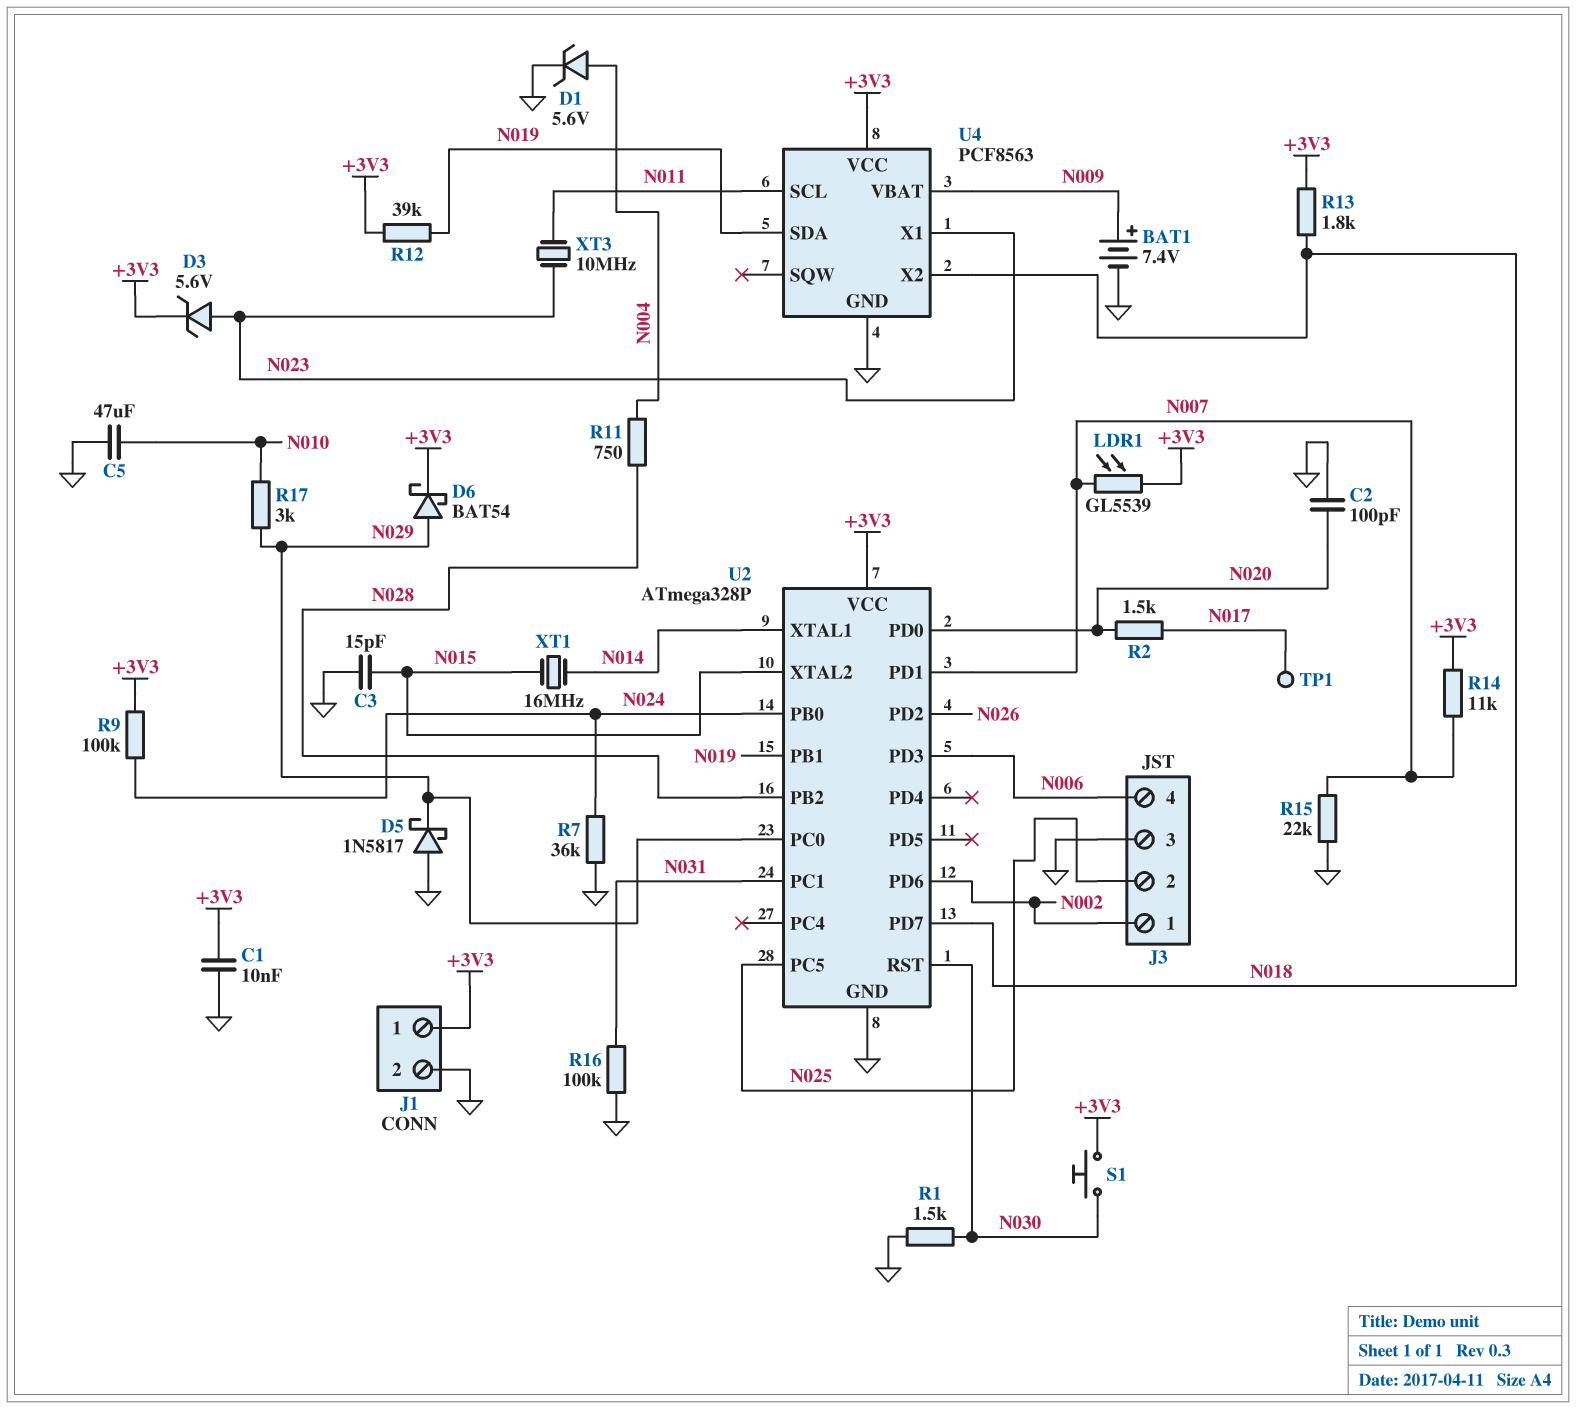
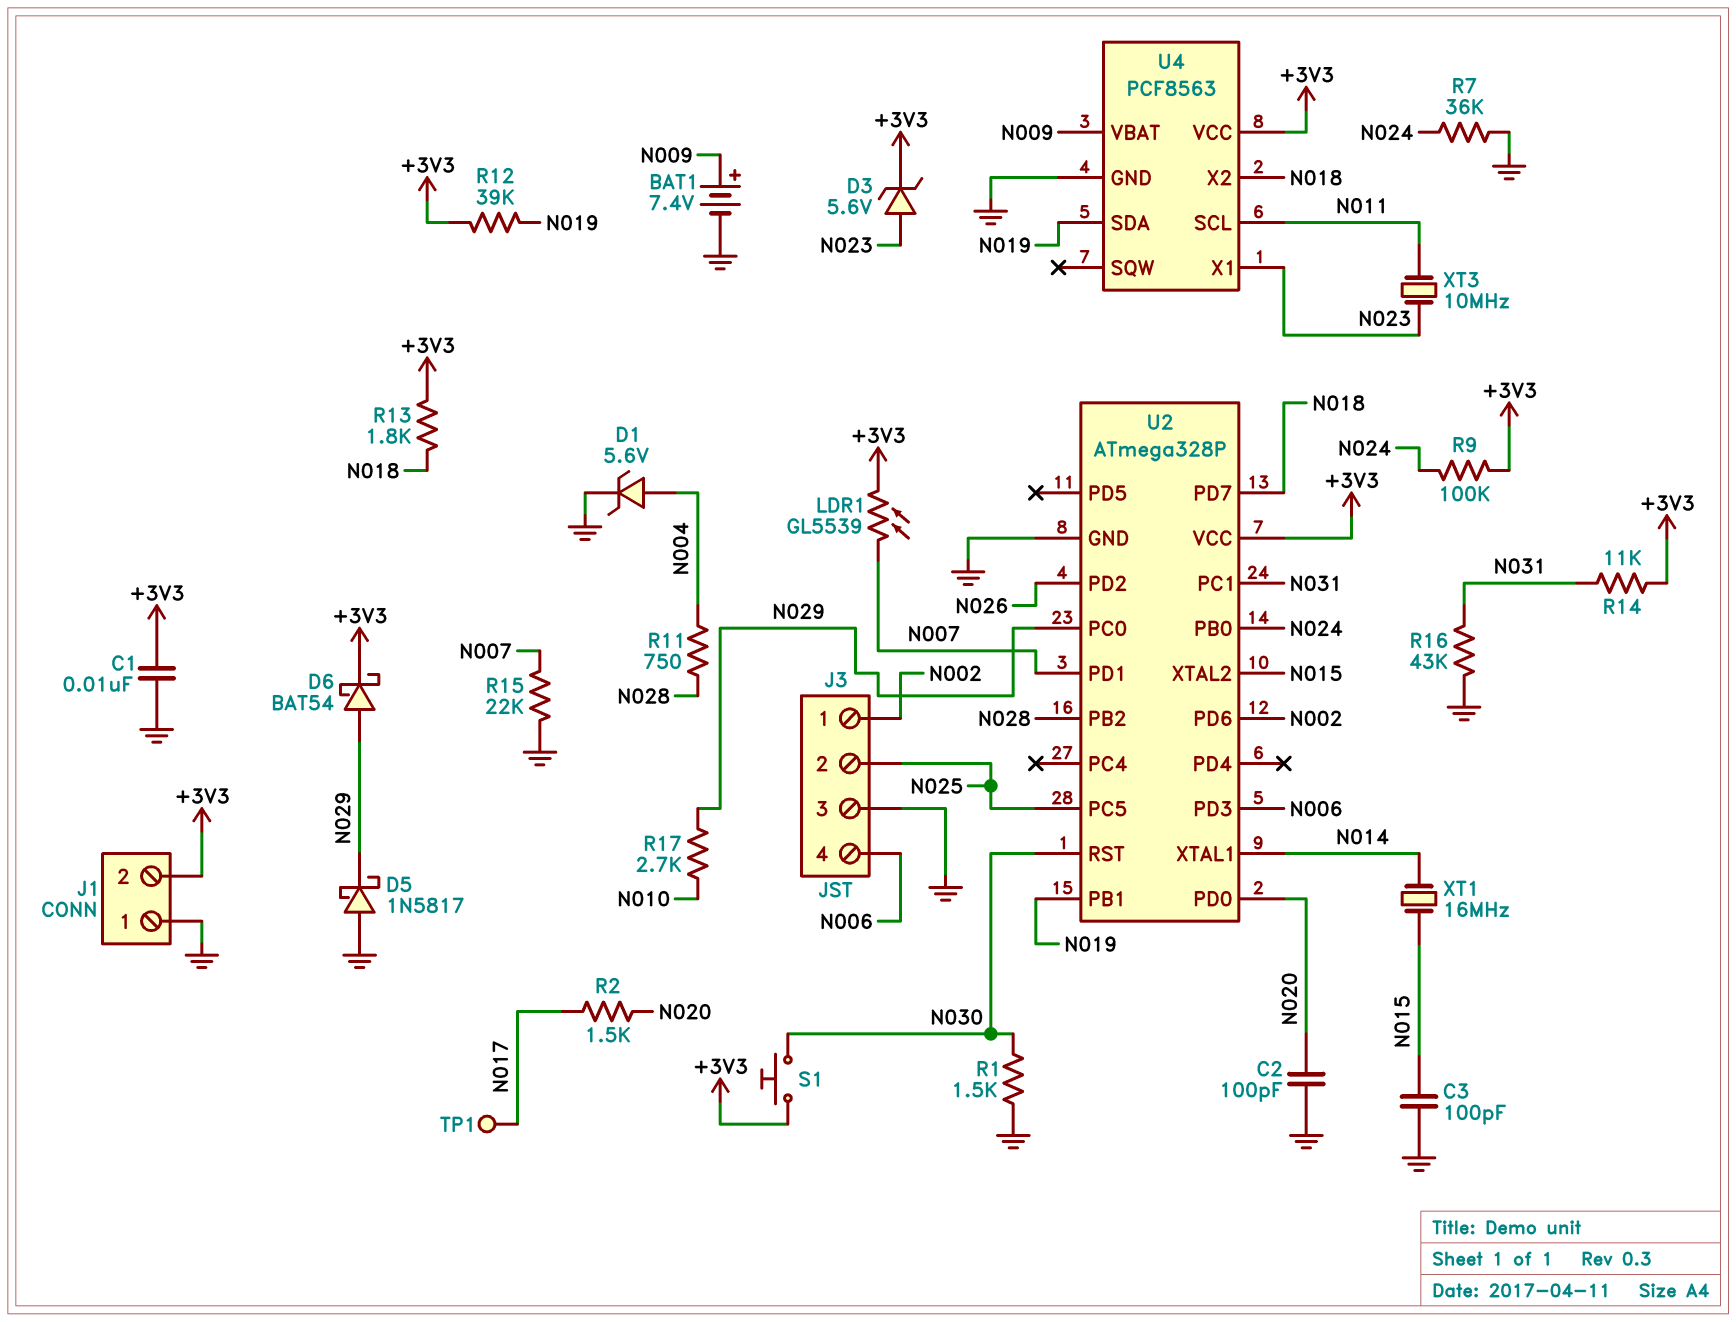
C3: 15pF (GND, N015) -> 100pF (GND, N015)
C5: 47uF (GND, N010) -> none
J1 pin 1: +3V3 -> GND
J1 pin 2: GND -> +3V3
R14: 11k (+3V3, N007) -> 11k (+3V3, N031)
R16: 100k (GND, N031) -> 43k (GND, N031)
R17: 3k (N010, N029) -> 2.7k (N010, N029)

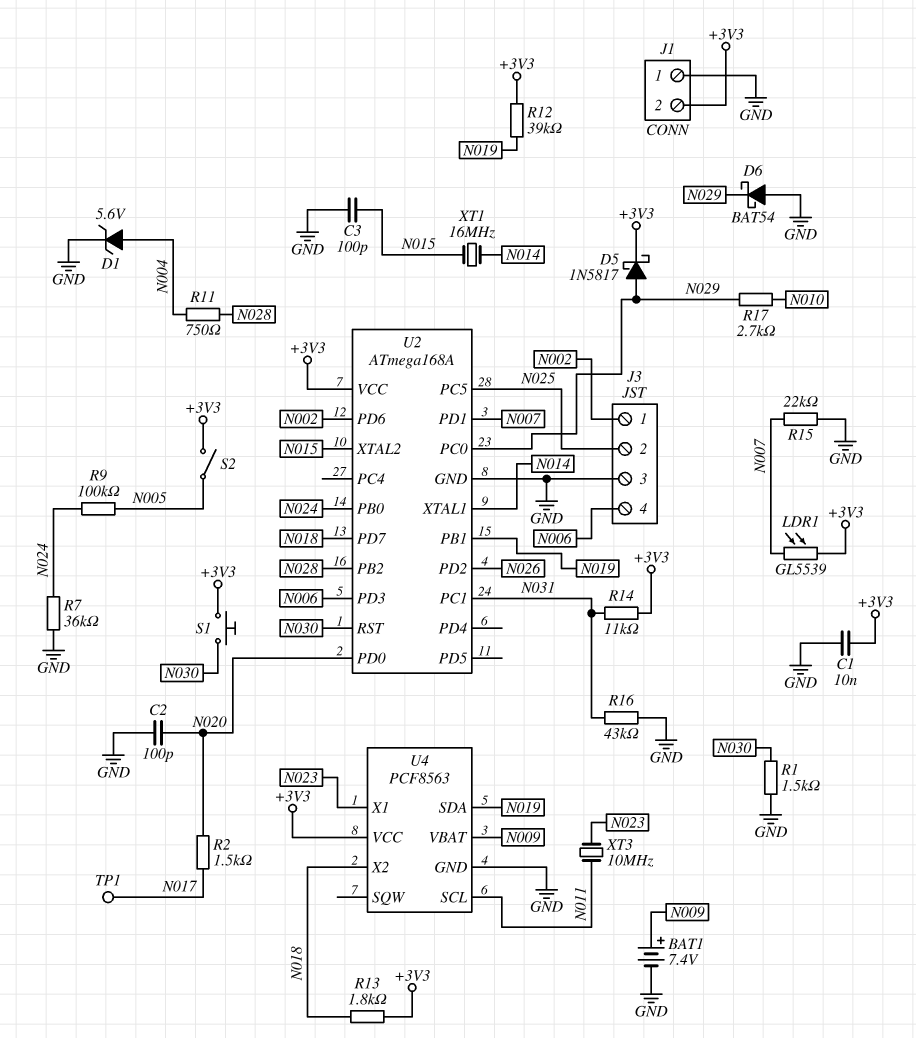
D3: zener 5.6V (A N023, K +3V3) -> none
D5: schottky 1N5817 (A GND, K N029) -> schottky 1N5817 (A N029, K +3V3)
D6: schottky BAT54 (A N029, K +3V3) -> schottky BAT54 (A GND, K N029)
R9: 100k (+3V3, N024) -> 100k (N005, N024)
S2: none -> switch (+3V3, N005)
U2: ATmega328P -> ATmega168A

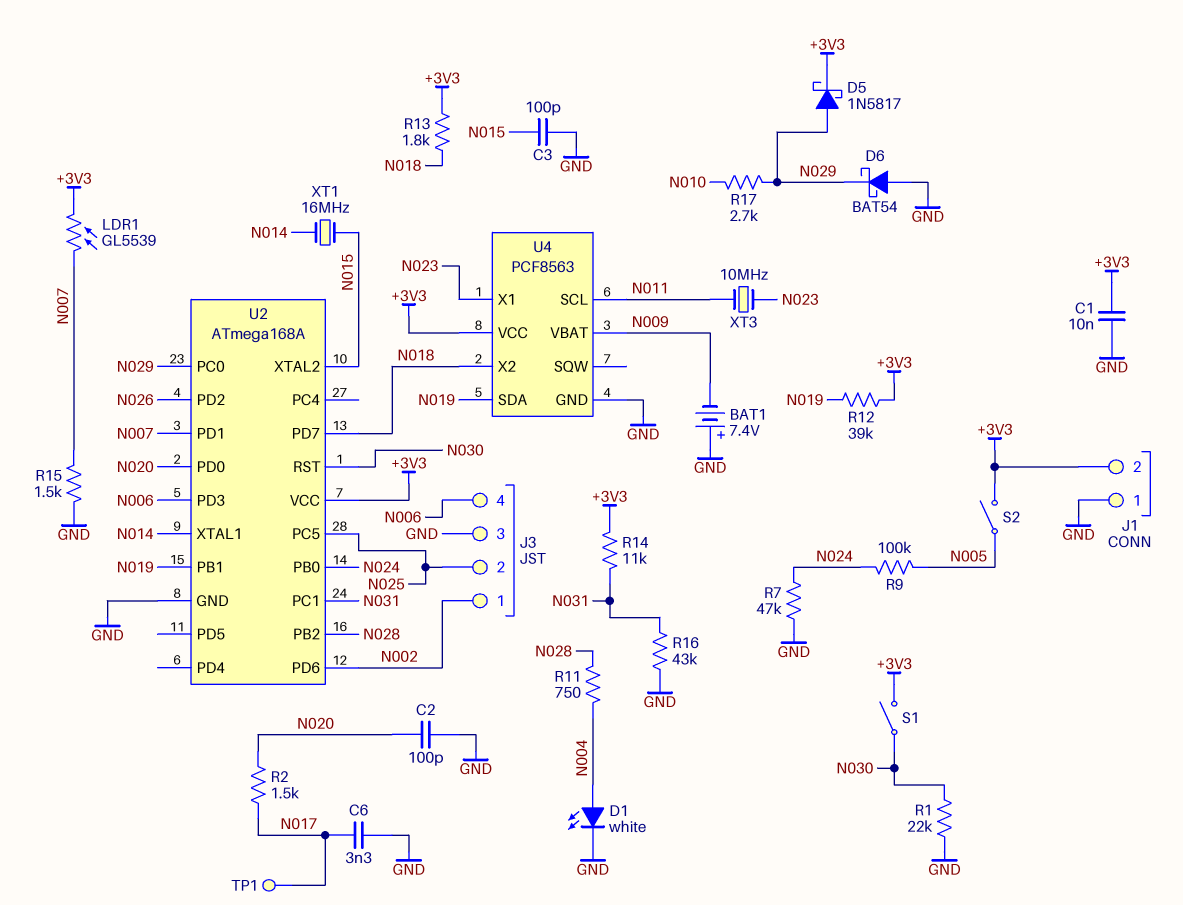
BAT1: 7.4V (plus N009, minus GND) -> 7.4V (plus GND, minus N009)
C6: none -> 3.3nF (GND, N017)
D1: zener 5.6V (A N004, K GND) -> LED white (A N004, K GND)
R1: 1.5k (GND, N030) -> 22k (GND, N030)
R7: 36k (GND, N024) -> 47k (GND, N024)
R15: 22k (GND, N007) -> 1.5k (GND, N007)
S1: button (+3V3, N030) -> switch (+3V3, N030)

